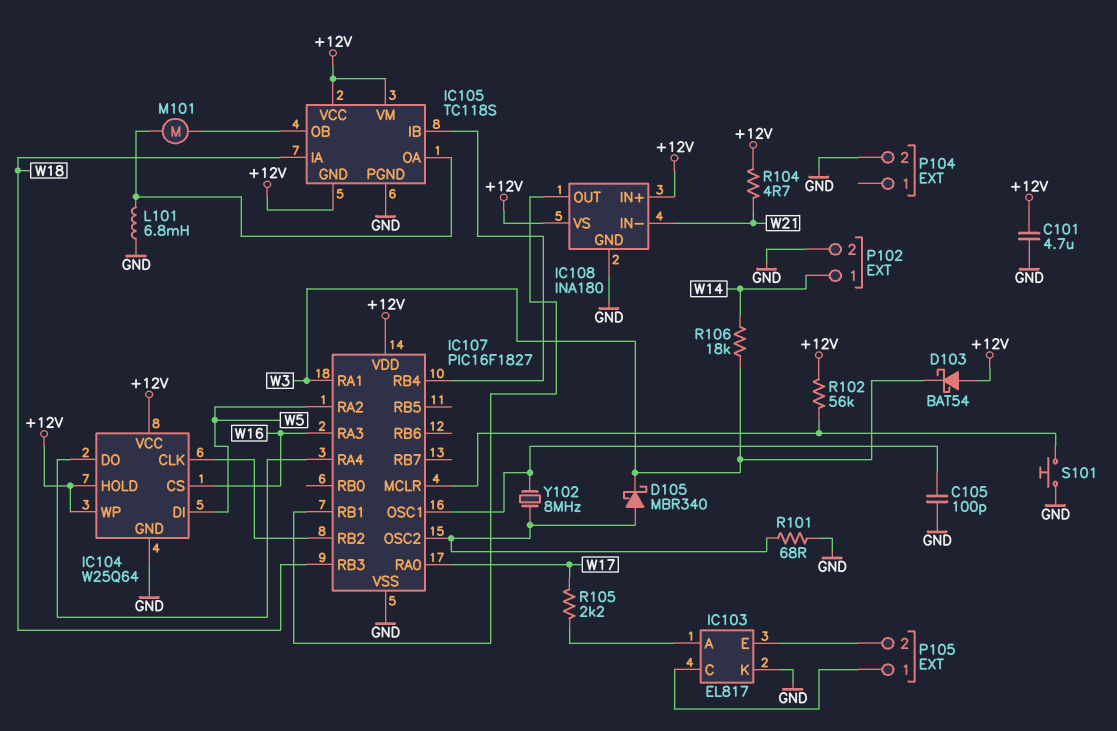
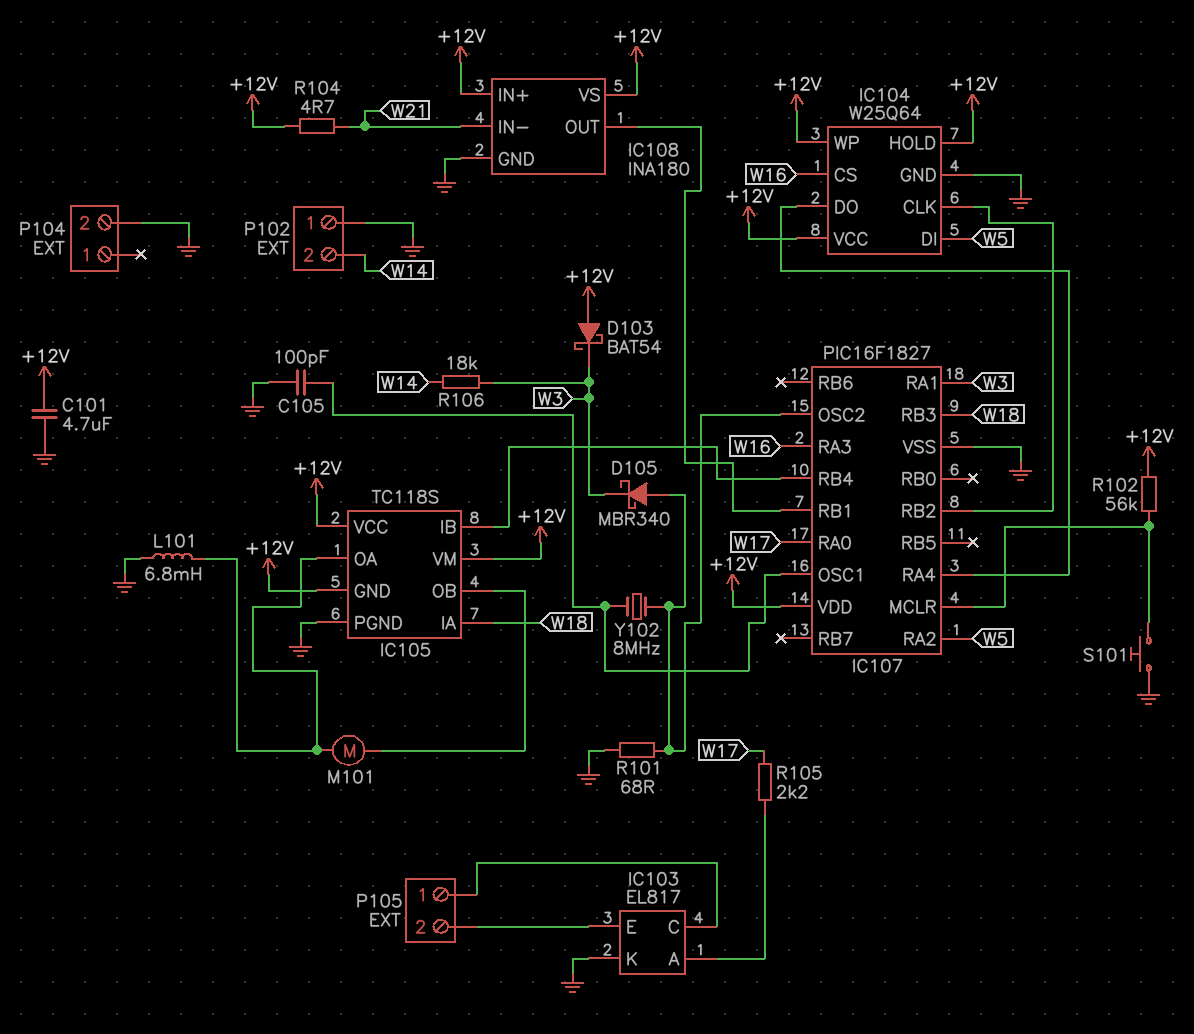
P102 pin 1: W14 -> GND
P102 pin 2: GND -> W14

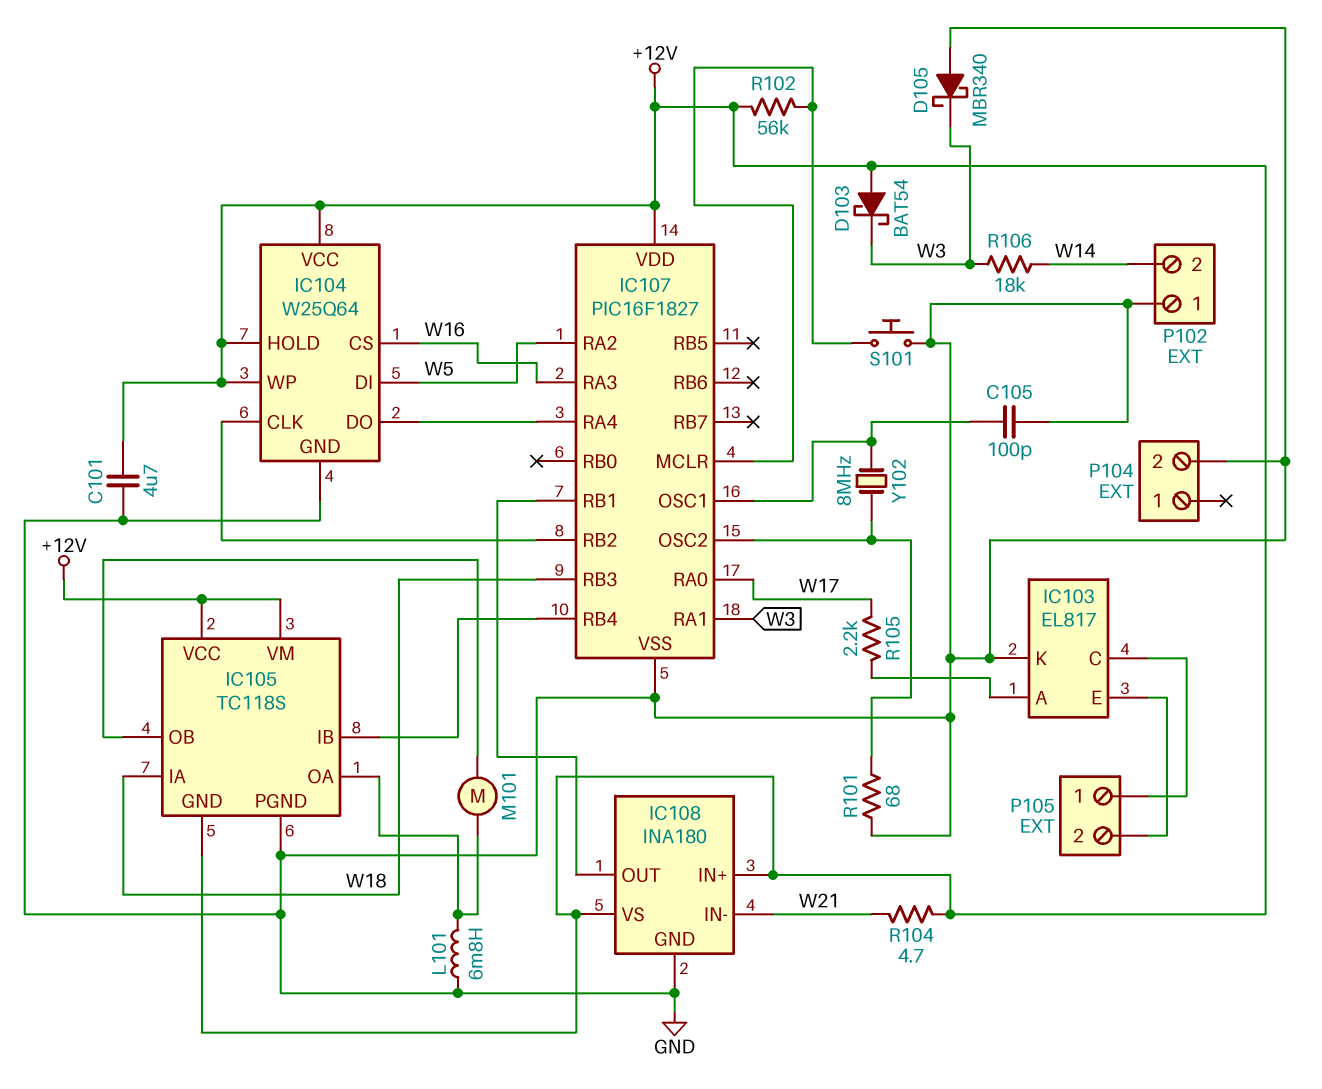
D105: schottky MBR340 (A IC107/OSC2, K W3) -> schottky MBR340 (A GND, K W3)

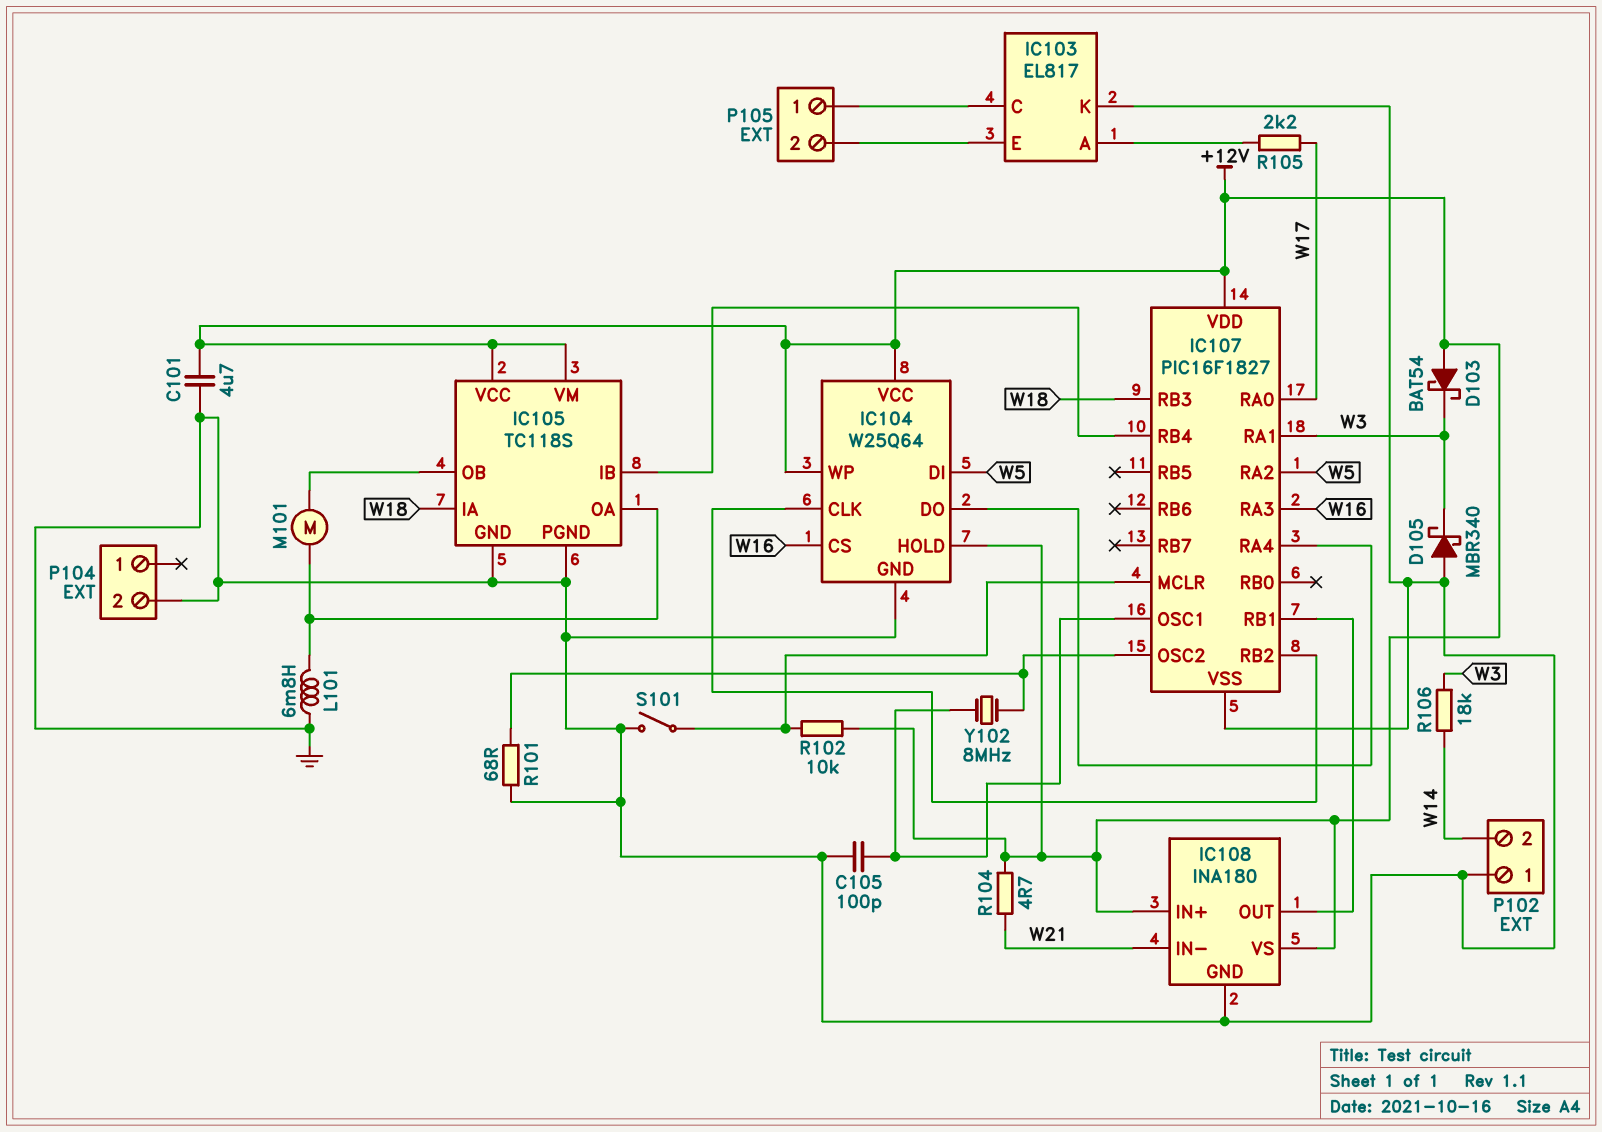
IC105 pin GND: +12V -> GND
R102: 56k (+12V, IC107/MCLR) -> 10k (+12V, IC107/MCLR)
S101: button (GND, IC107/MCLR) -> switch (GND, IC107/MCLR)

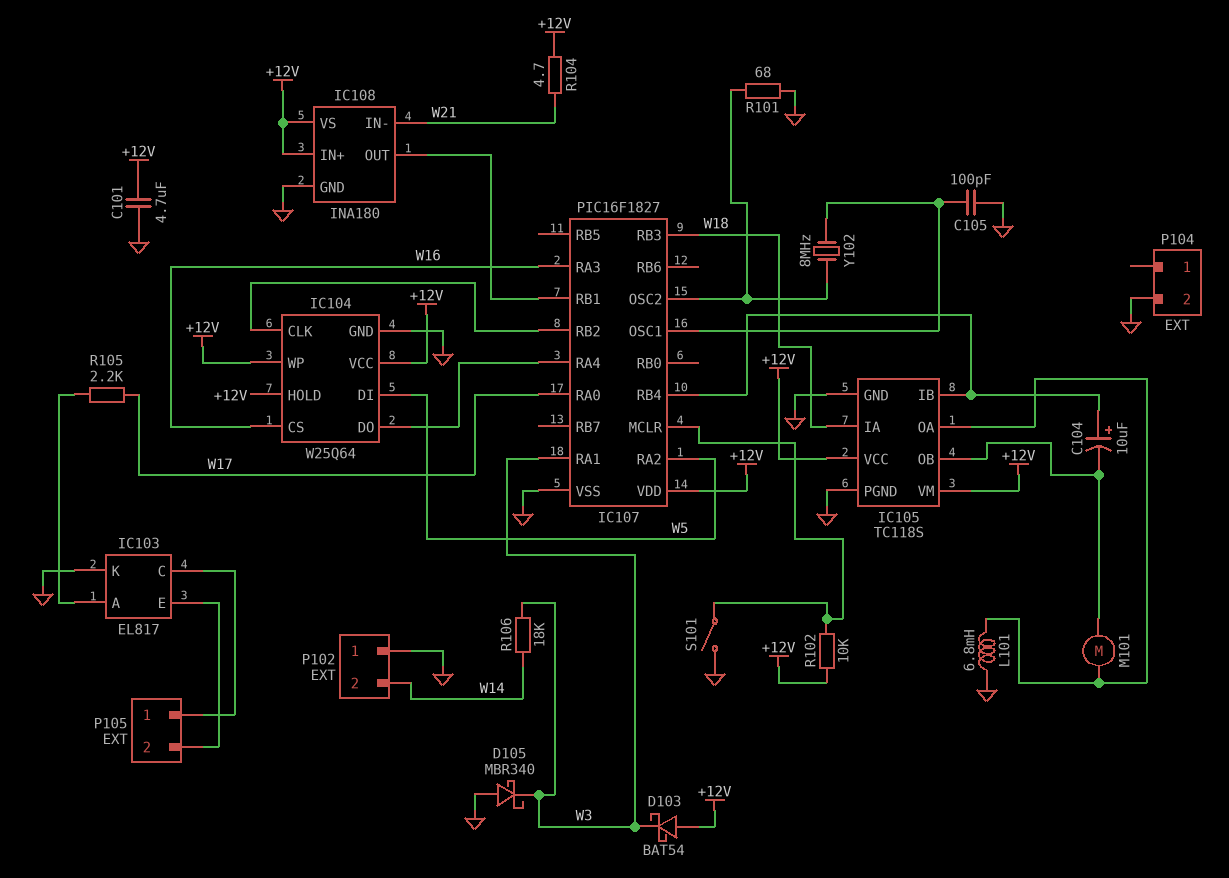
C104: none -> 10uF (plus IC105/IB, minus IC105/OB)

